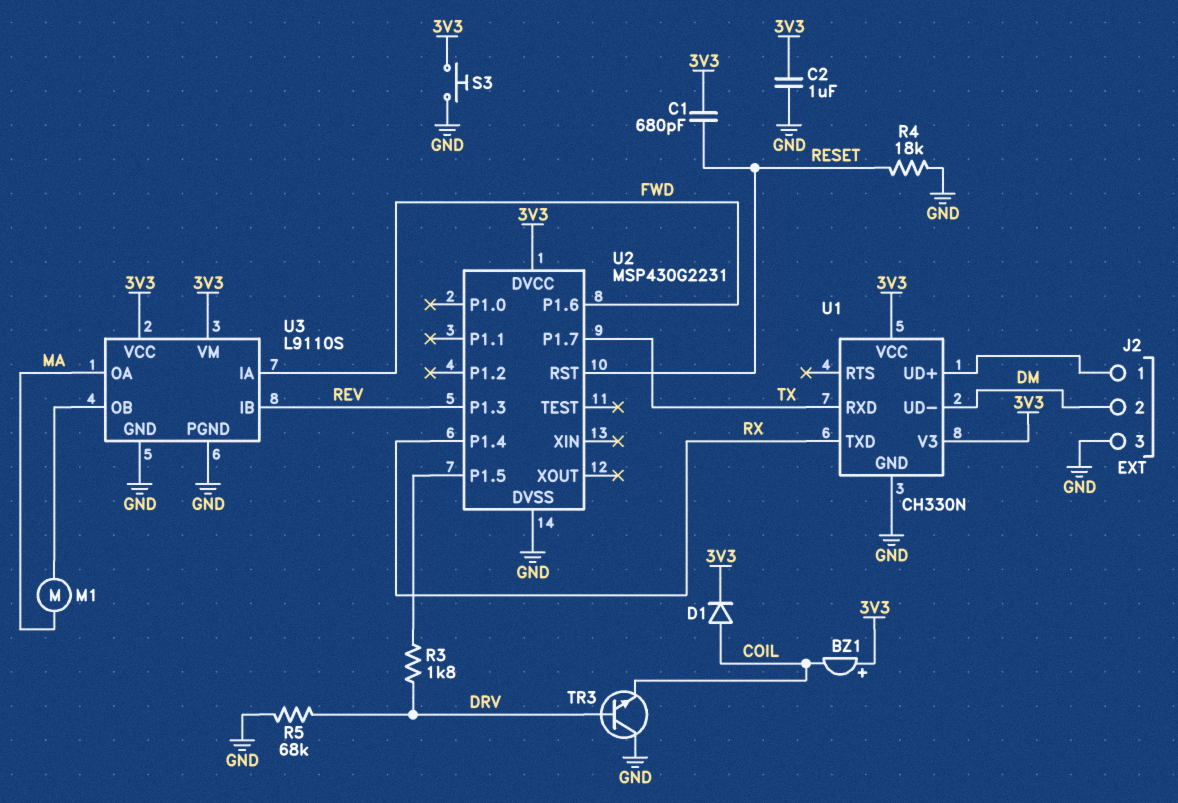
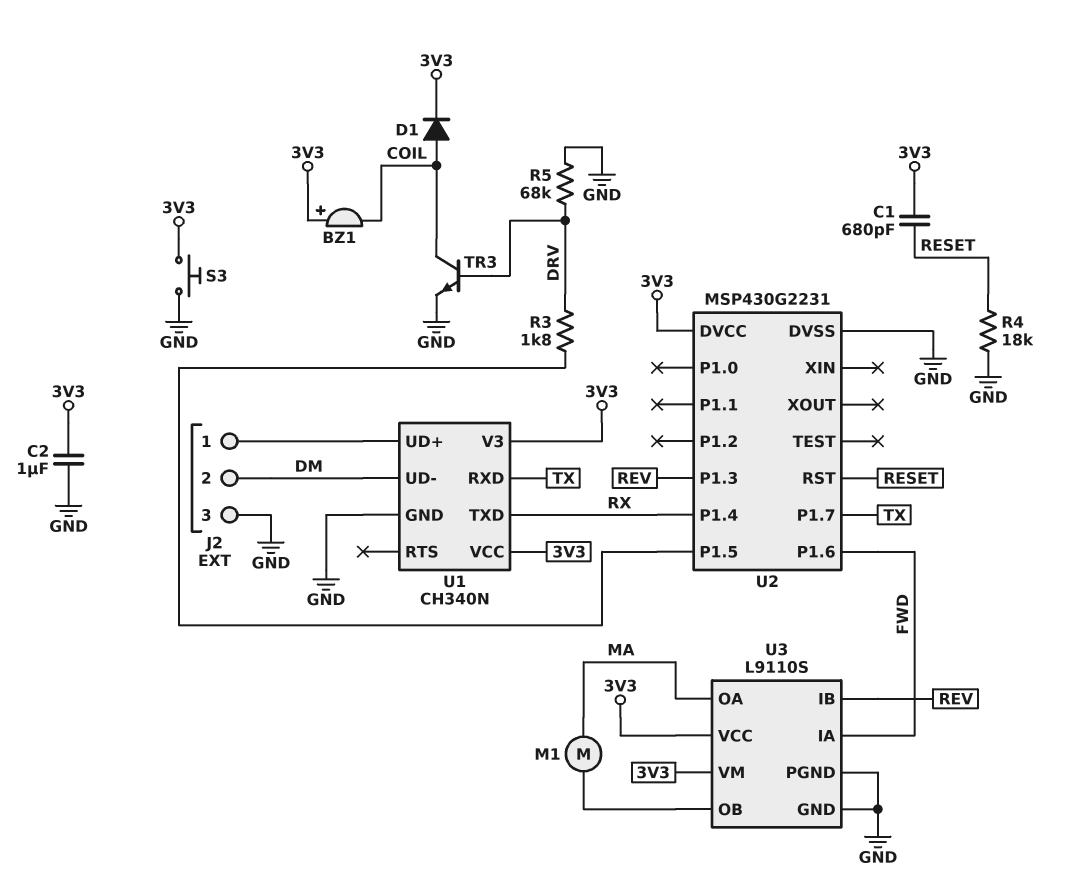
TR3: NPN (B DRV, C GND, E COIL) -> NPN (B DRV, C COIL, E GND)
U1: CH330N -> CH340N

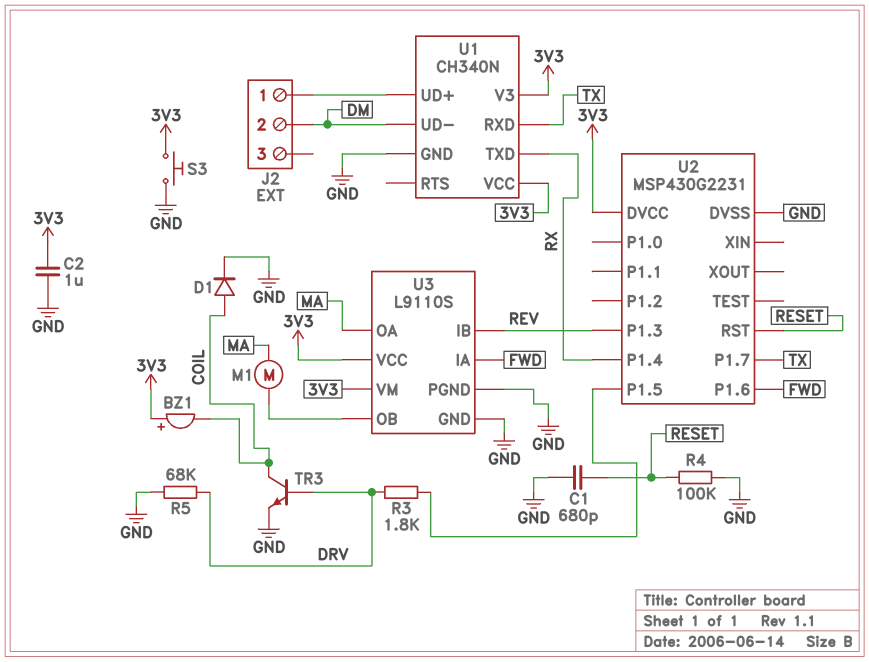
C1: 680pF (3V3, RESET) -> 680pF (GND, RESET)
D1: diode (A COIL, K 3V3) -> diode (A COIL, K GND)
J2 pin 3: GND -> none
R4: 18k (GND, RESET) -> 100k (GND, RESET)

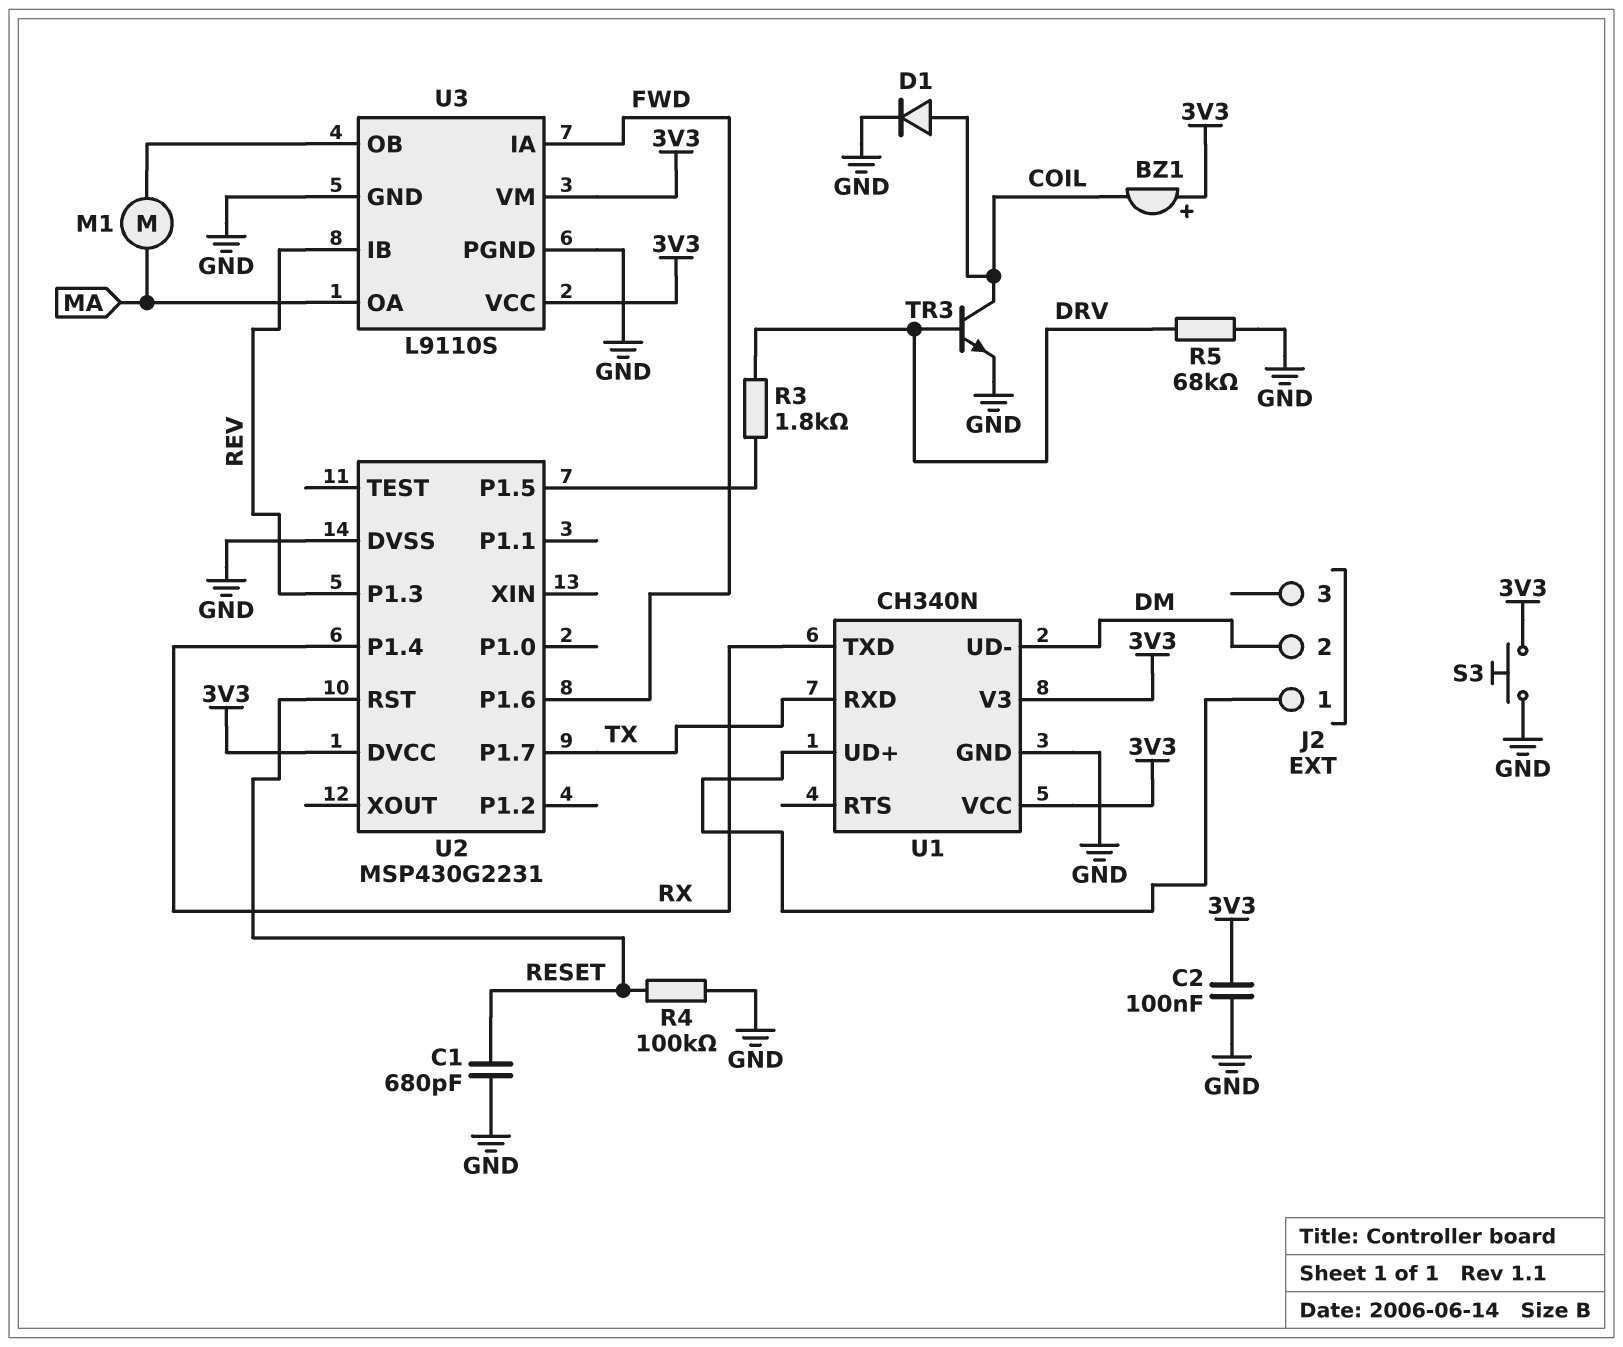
C2: 1uF (3V3, GND) -> 100nF (3V3, GND)

